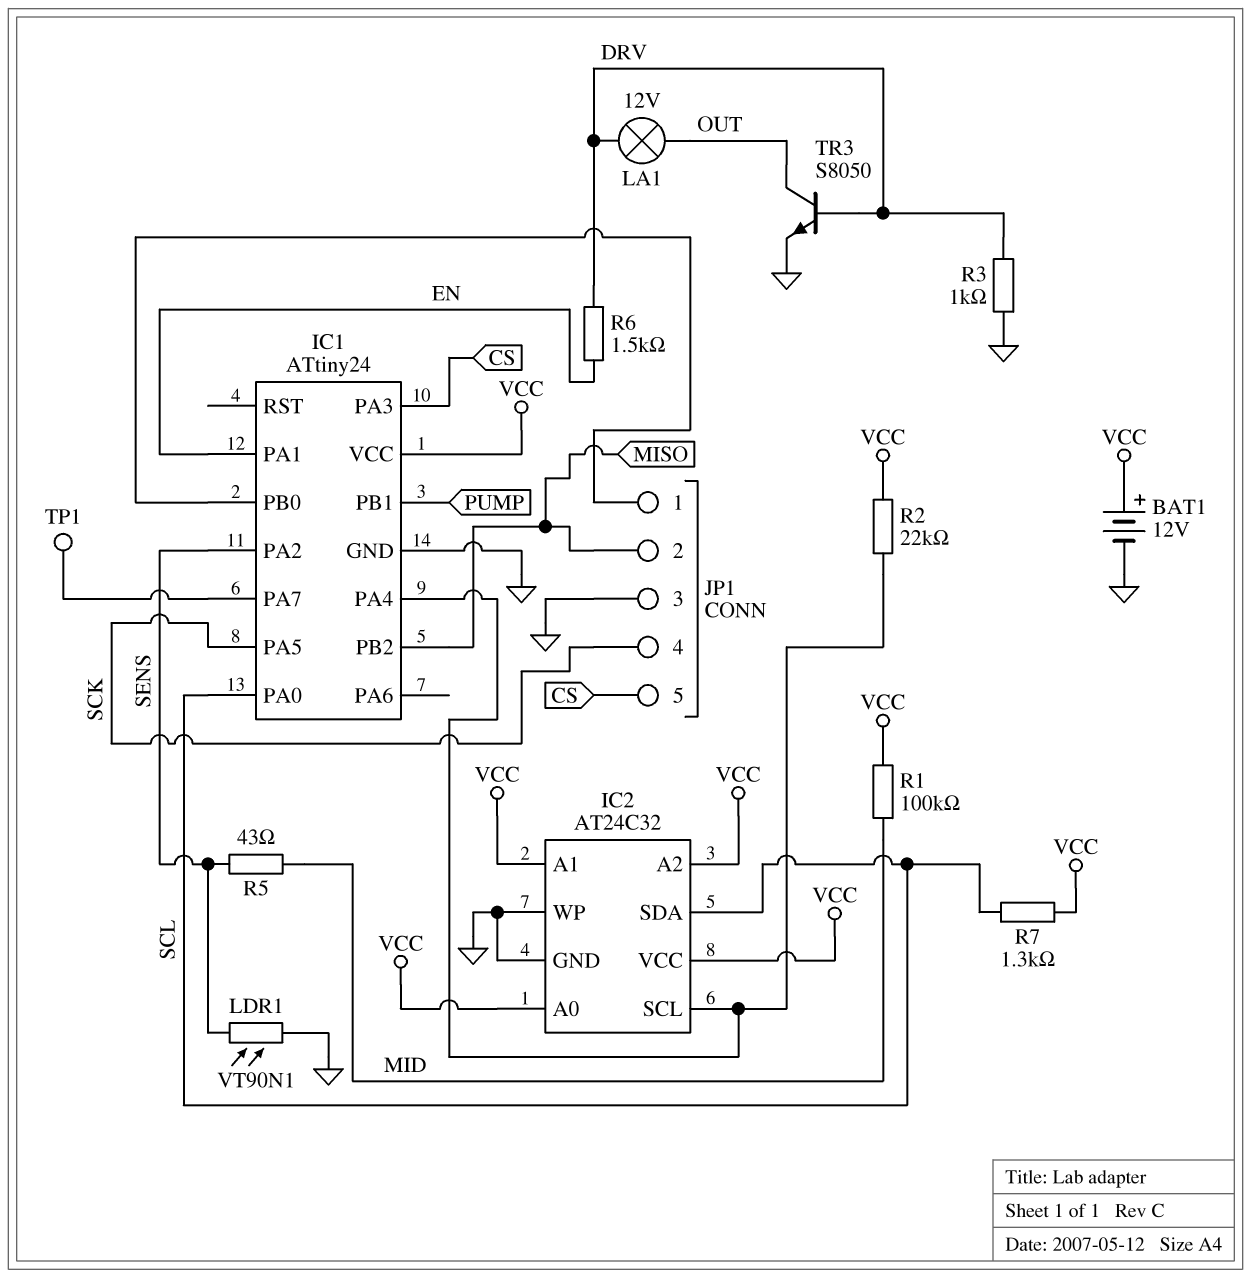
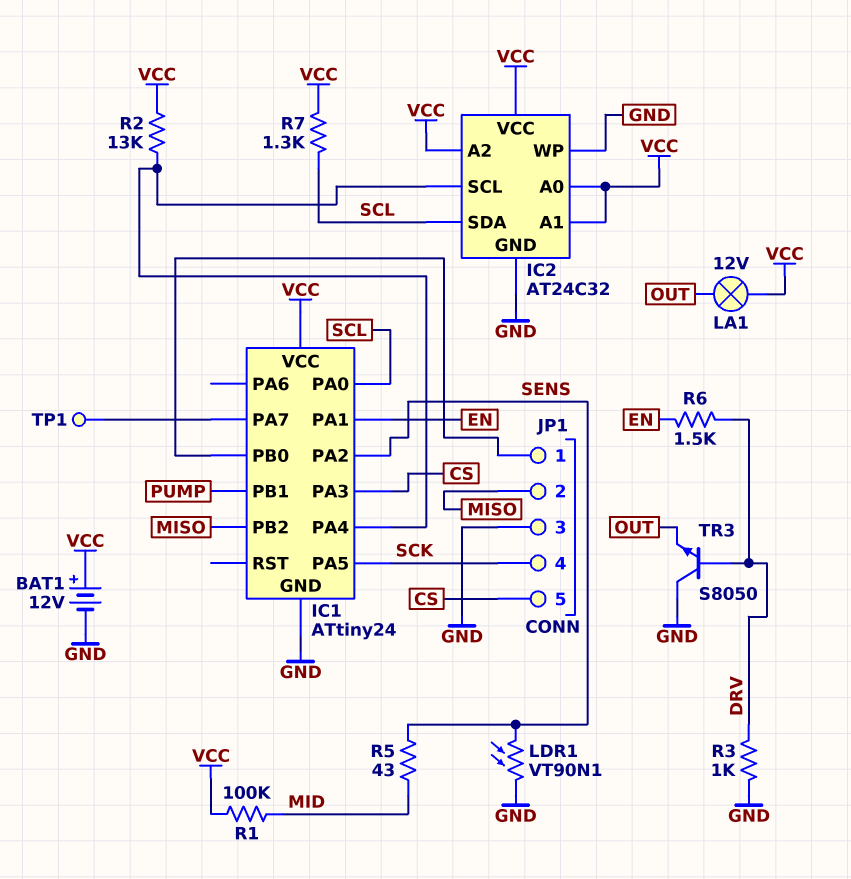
LA1: lamp 12V (DRV, OUT) -> lamp 12V (OUT, VCC)
R2: 22k (IC1/PA4, VCC) -> 13k (IC1/PA4, VCC)
TR3: NPN S8050 (B DRV, C OUT, E GND) -> NPN S8050 (B DRV, C GND, E OUT)

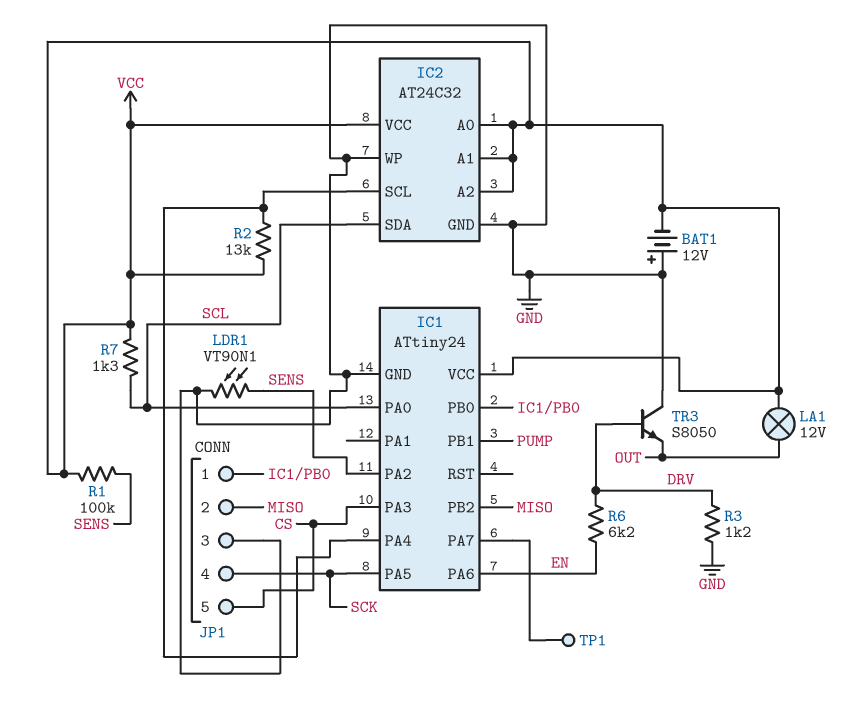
BAT1: 12V (plus VCC, minus GND) -> 12V (plus GND, minus VCC)
IC1 pin PA1: EN -> none
IC1 pin PA6: none -> EN
R1: 100k (MID, VCC) -> 100k (SENS, VCC)
R3: 1k (DRV, GND) -> 1.2k (DRV, GND)
R5: 43 (MID, SENS) -> none
R6: 1.5k (DRV, EN) -> 6.2k (DRV, EN)

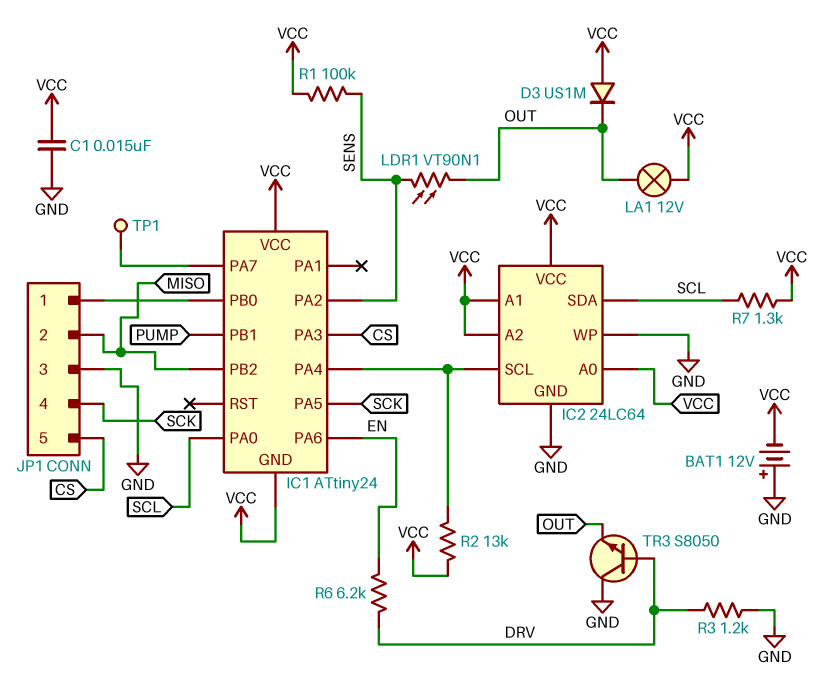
C1: none -> 15nF (GND, VCC)
D3: none -> diode US1M (A VCC, K OUT)
IC1 pin GND: GND -> VCC
IC2: AT24C32 -> 24LC64
LDR1: VT90N1 (GND, SENS) -> VT90N1 (OUT, SENS)

